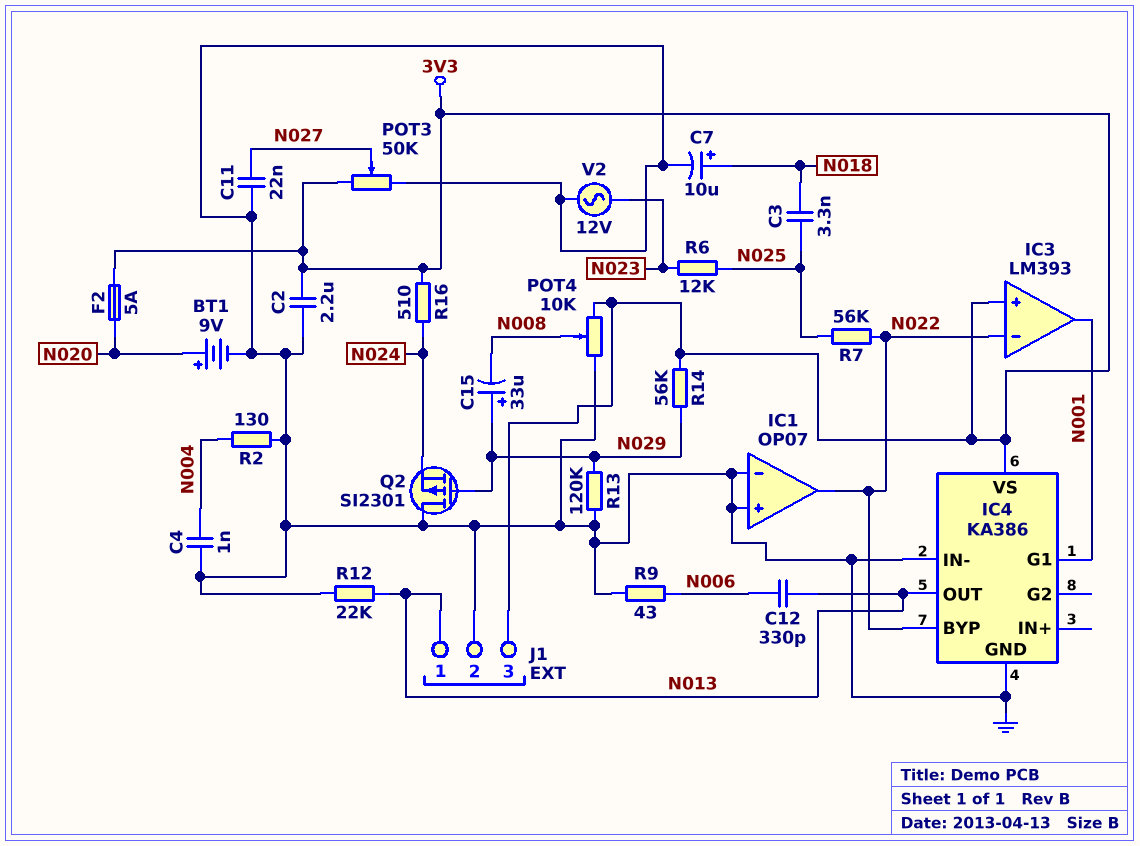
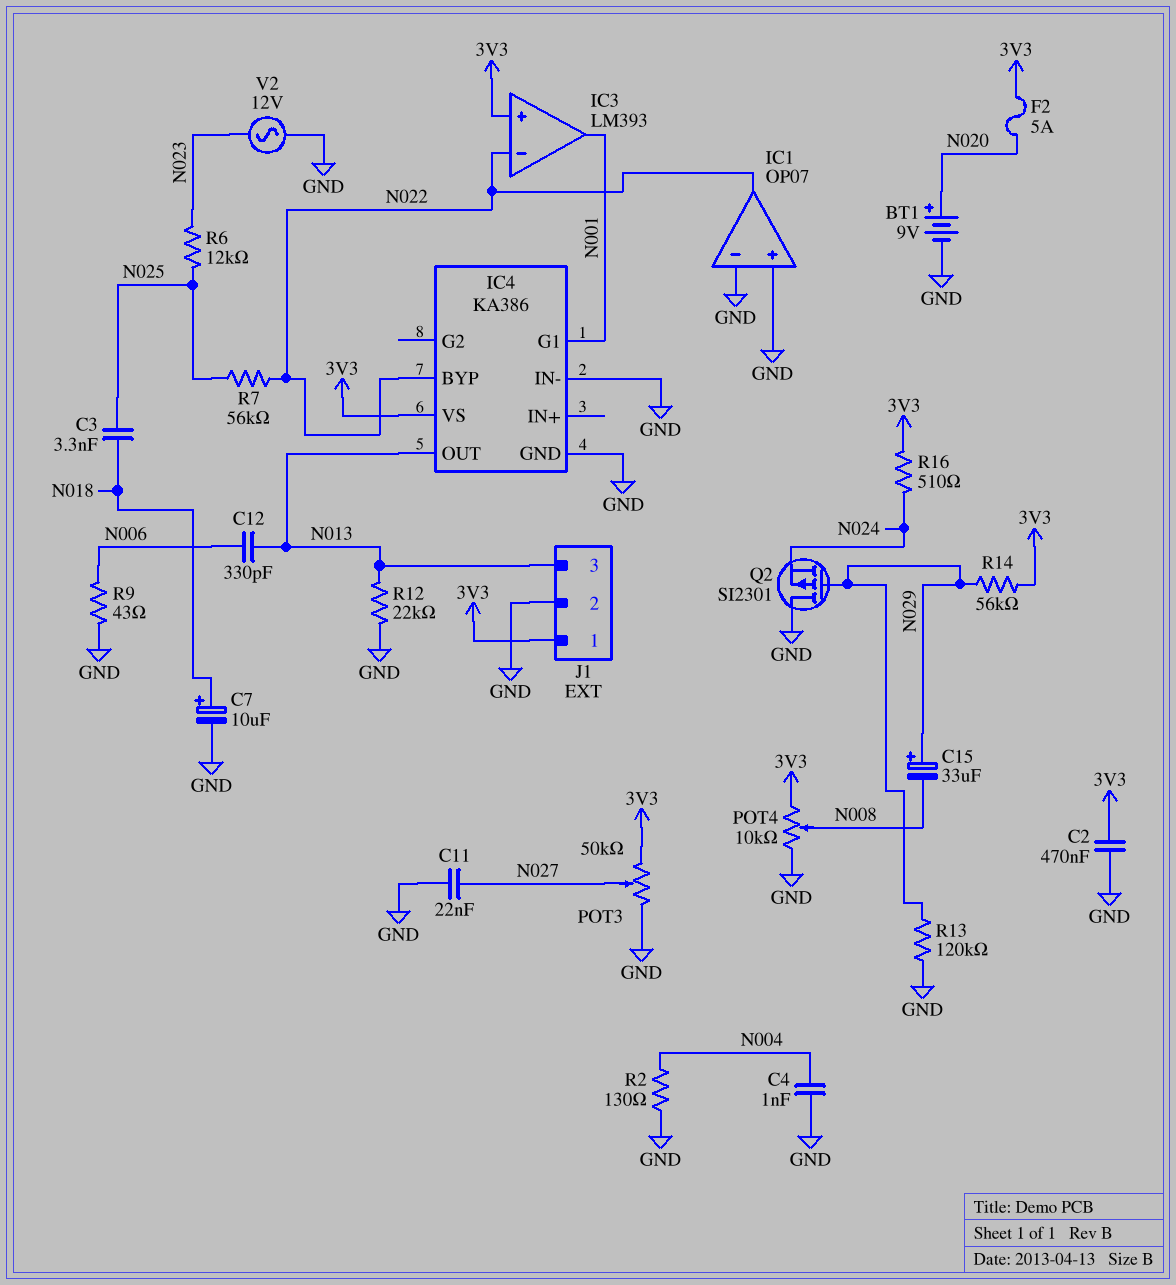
C2: 2.2uF (3V3, GND) -> 470nF (3V3, GND)
J1 pin 1: N013 -> 3V3
J1 pin 3: 3V3 -> N013

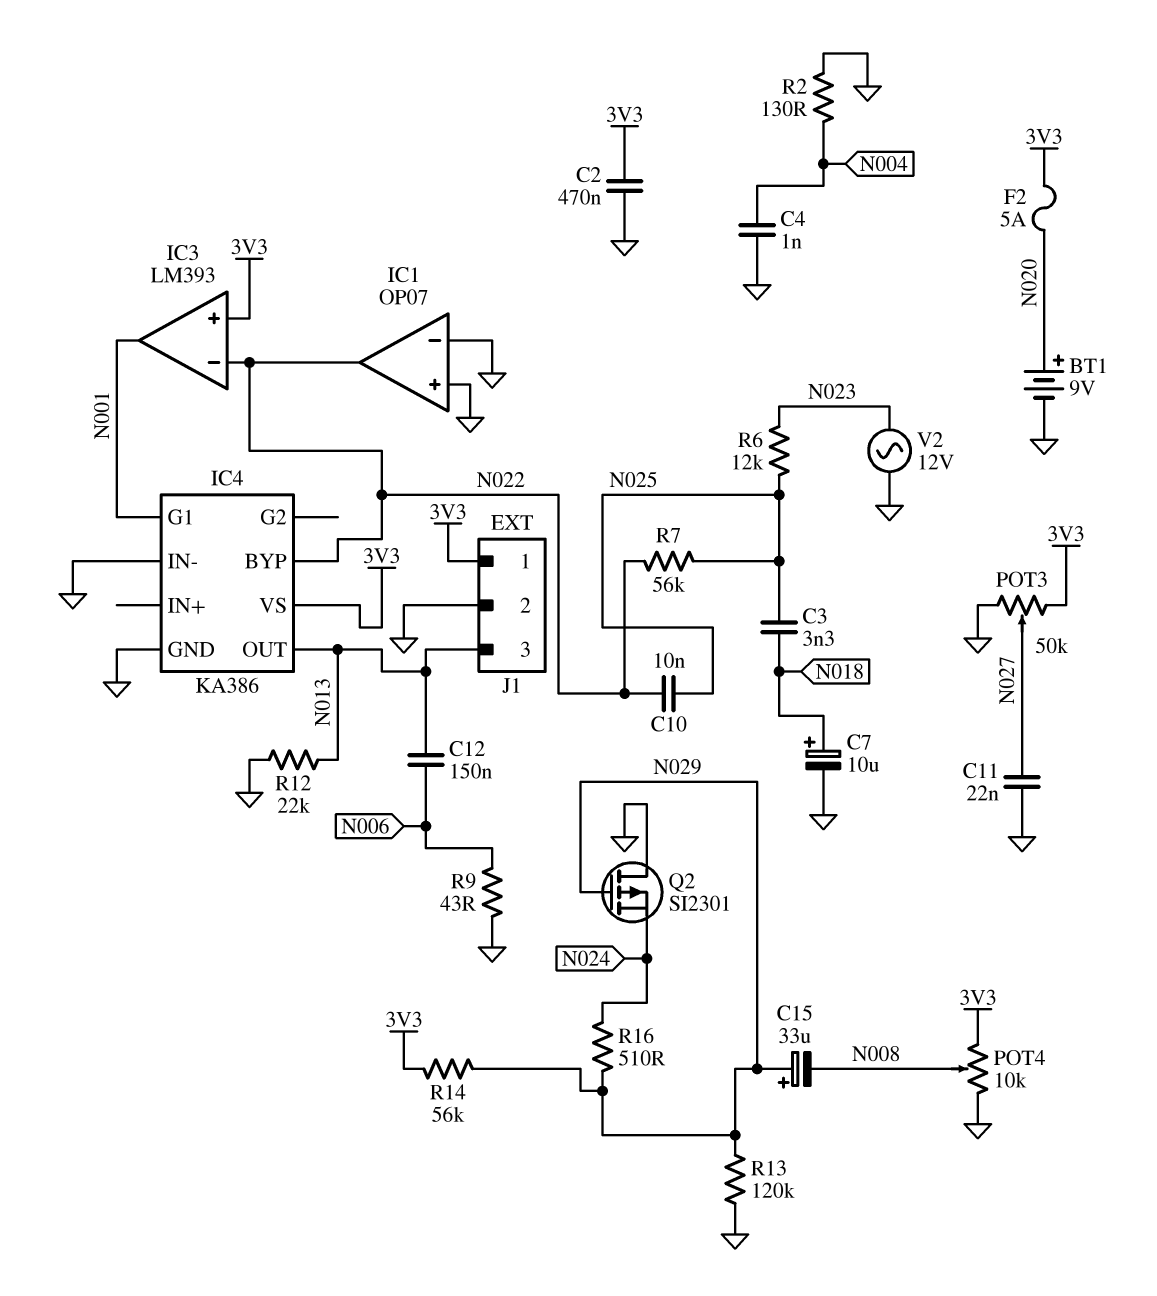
C10: none -> 10nF (N022, N025)
C12: 330pF (N006, N013) -> 150nF (N006, N013)
R16: 510 (3V3, N024) -> 510 (N024, N029)

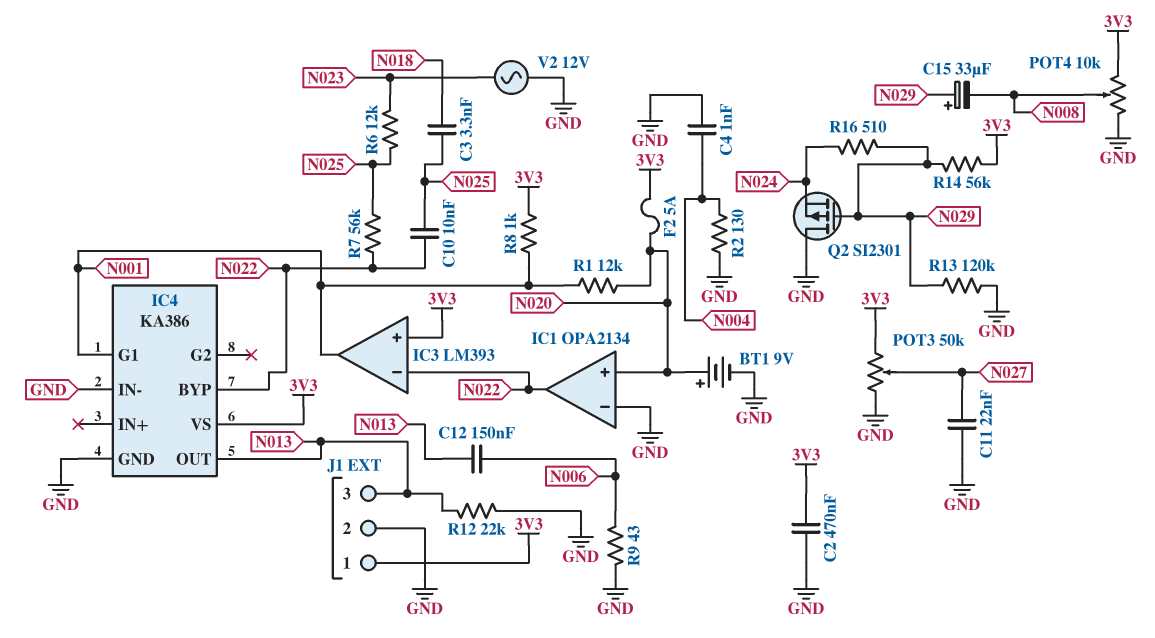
C7: 10uF (plus N018, minus GND) -> none
IC1: OP07 -> OPA2134
IC1 pin in+: GND -> N020
R1: none -> 12k (N001, N020)
R8: none -> 1k (3V3, N001)

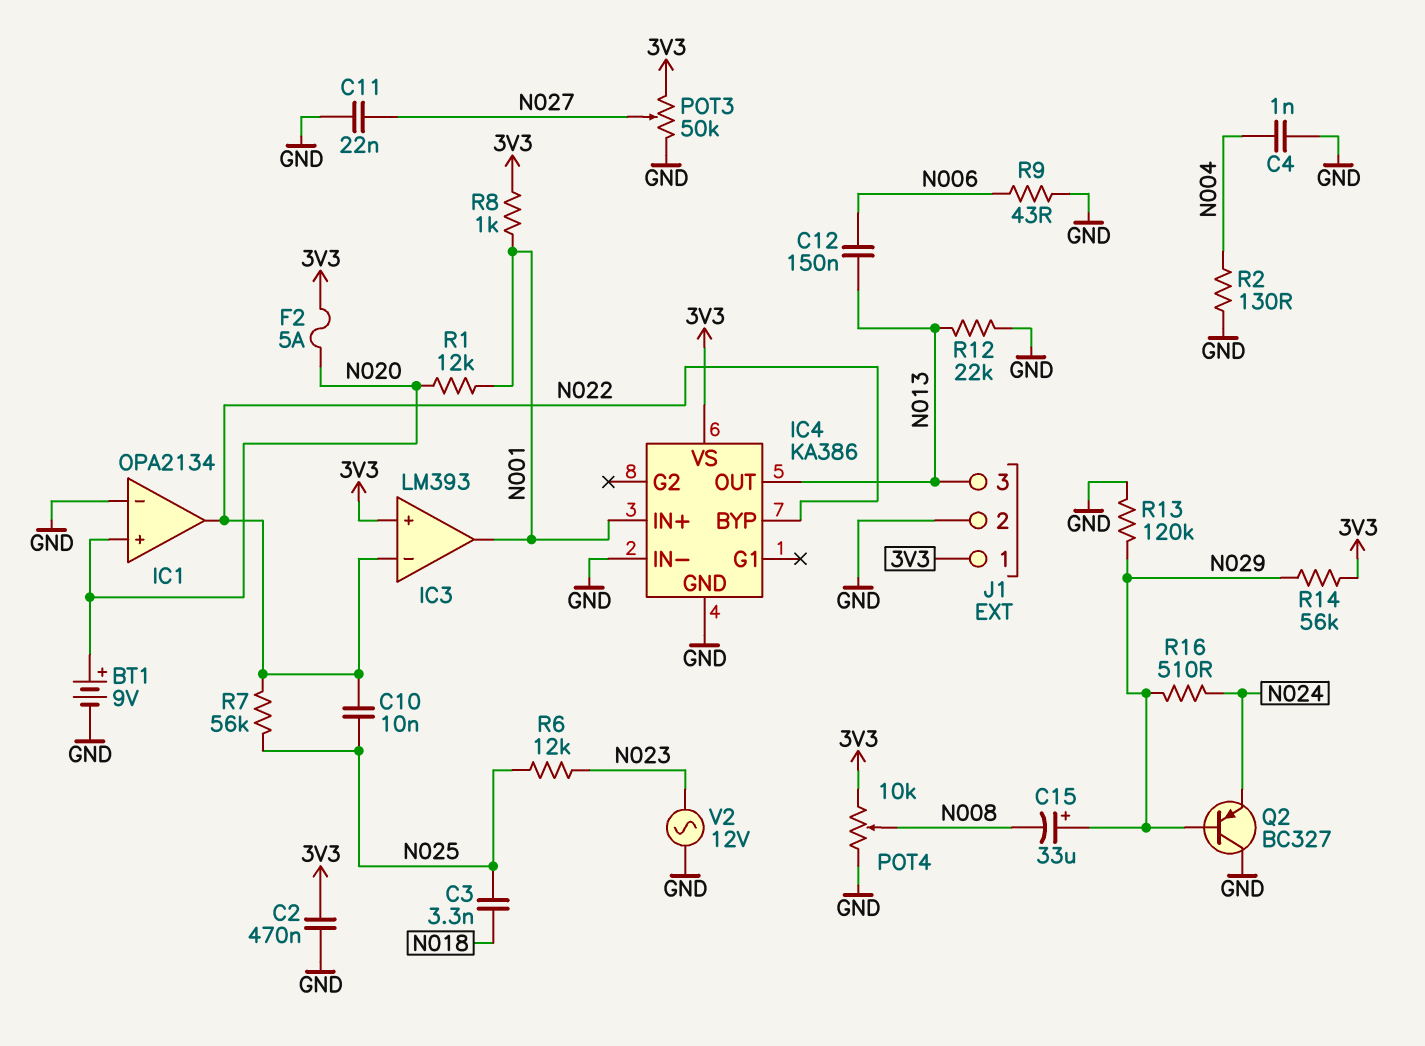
IC4 pin G1: N001 -> none
IC4 pin IN+: none -> N001
Q2: PMOS SI2301 (G N029, D GND, S N024) -> PNP BC327 (B N029, C GND, E N024)

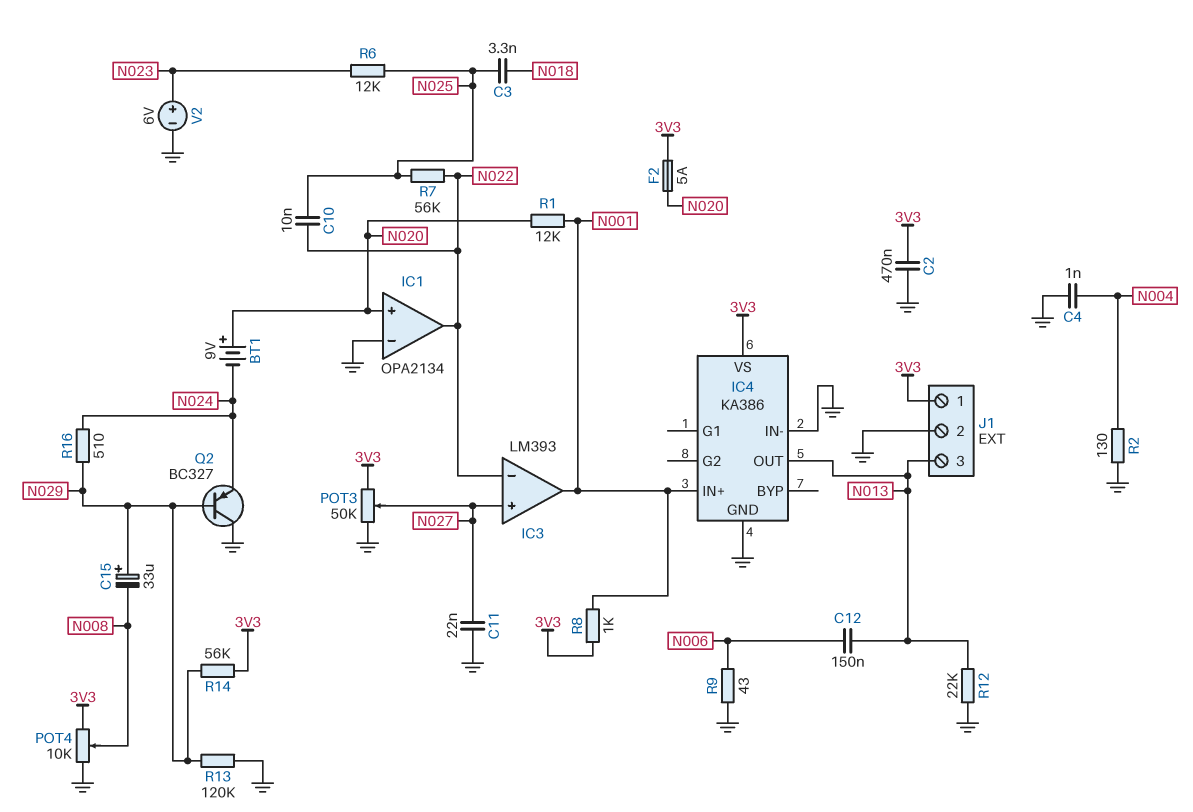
BT1: 9V (plus N020, minus GND) -> 9V (plus N020, minus N024)
IC3 pin in+: 3V3 -> N027
IC4 pin BYP: N022 -> none
V2: AC 12V (GND, N023) -> 6V (plus N023, minus GND)

